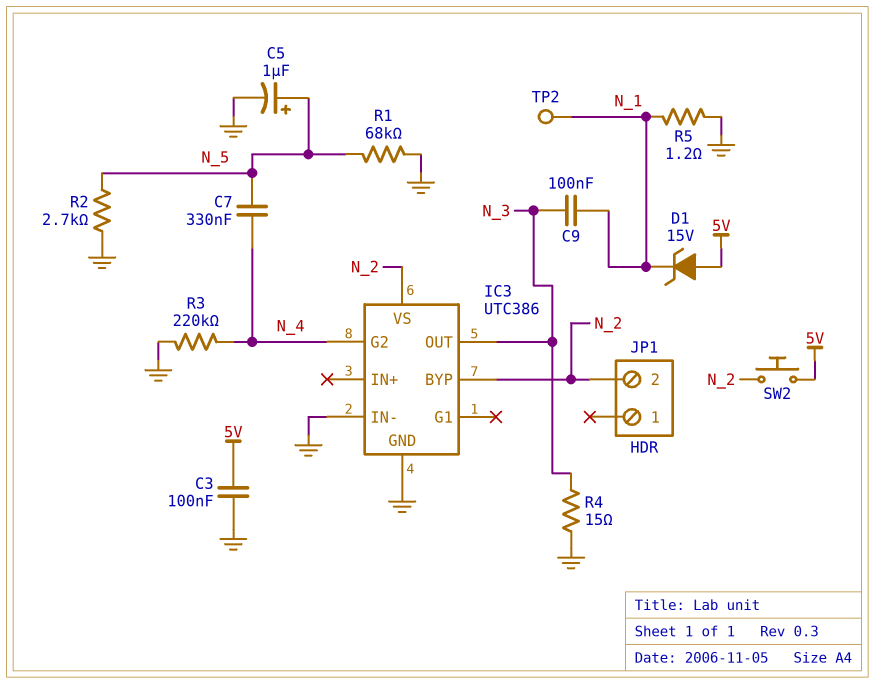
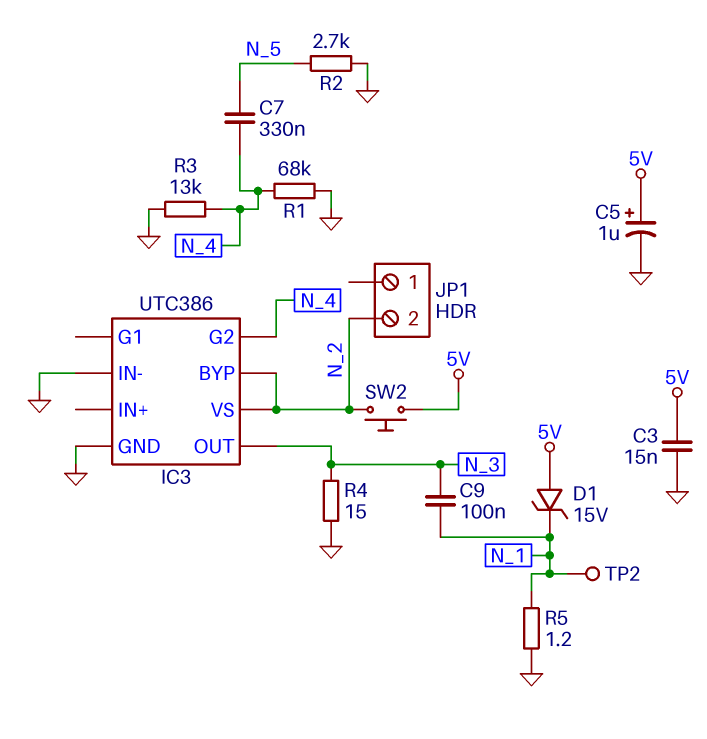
C3: 100nF (5V, GND) -> 15nF (5V, GND)
C5: 1uF (plus N_5, minus GND) -> 1uF (plus 5V, minus GND)
R1: 68k (GND, N_5) -> 68k (GND, N_4)
R3: 220k (GND, N_4) -> 13k (GND, N_4)

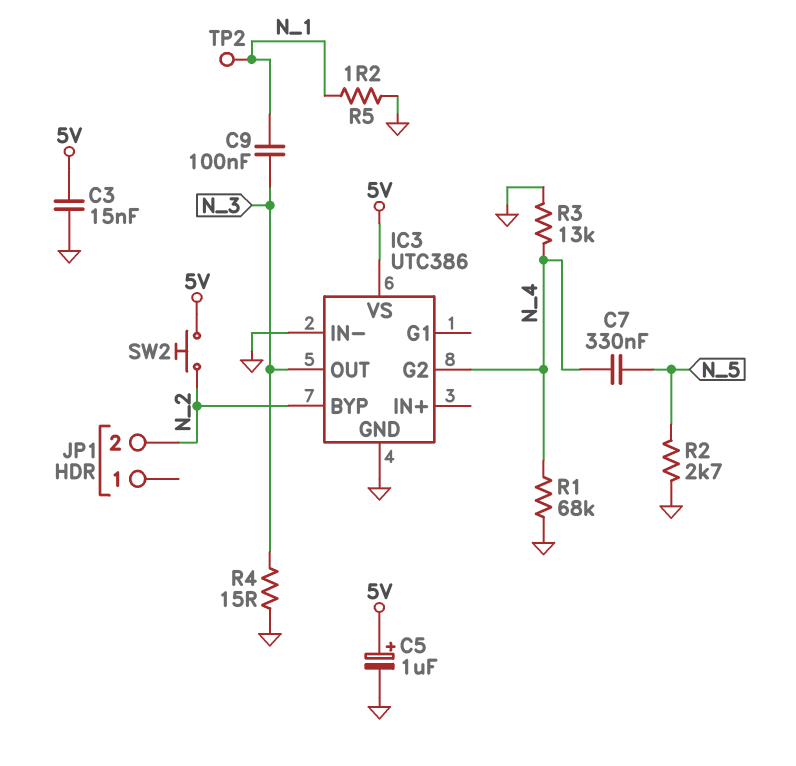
D1: zener 15V (A 5V, K N_1) -> none
IC3 pin VS: N_2 -> 5V

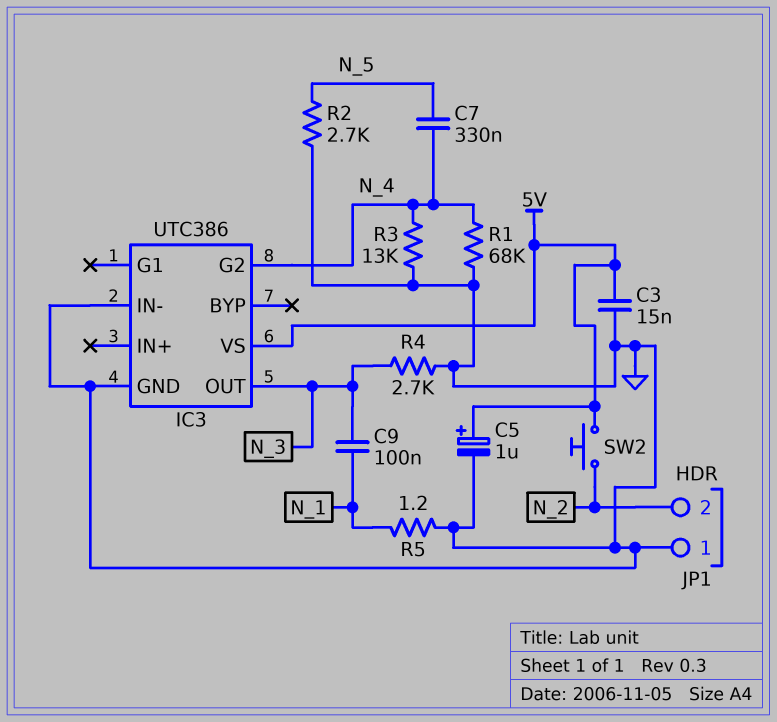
IC3 pin BYP: N_2 -> none
JP1 pin 1: none -> GND
R4: 15 (GND, N_3) -> 2.7k (GND, N_3)
TP2: test point (N_1) -> none

